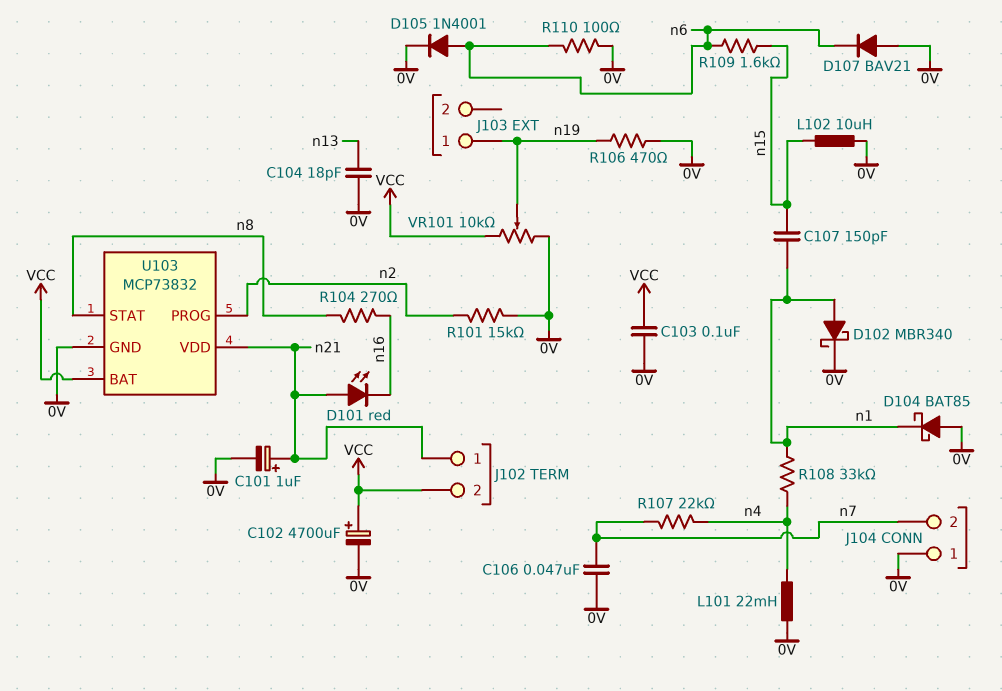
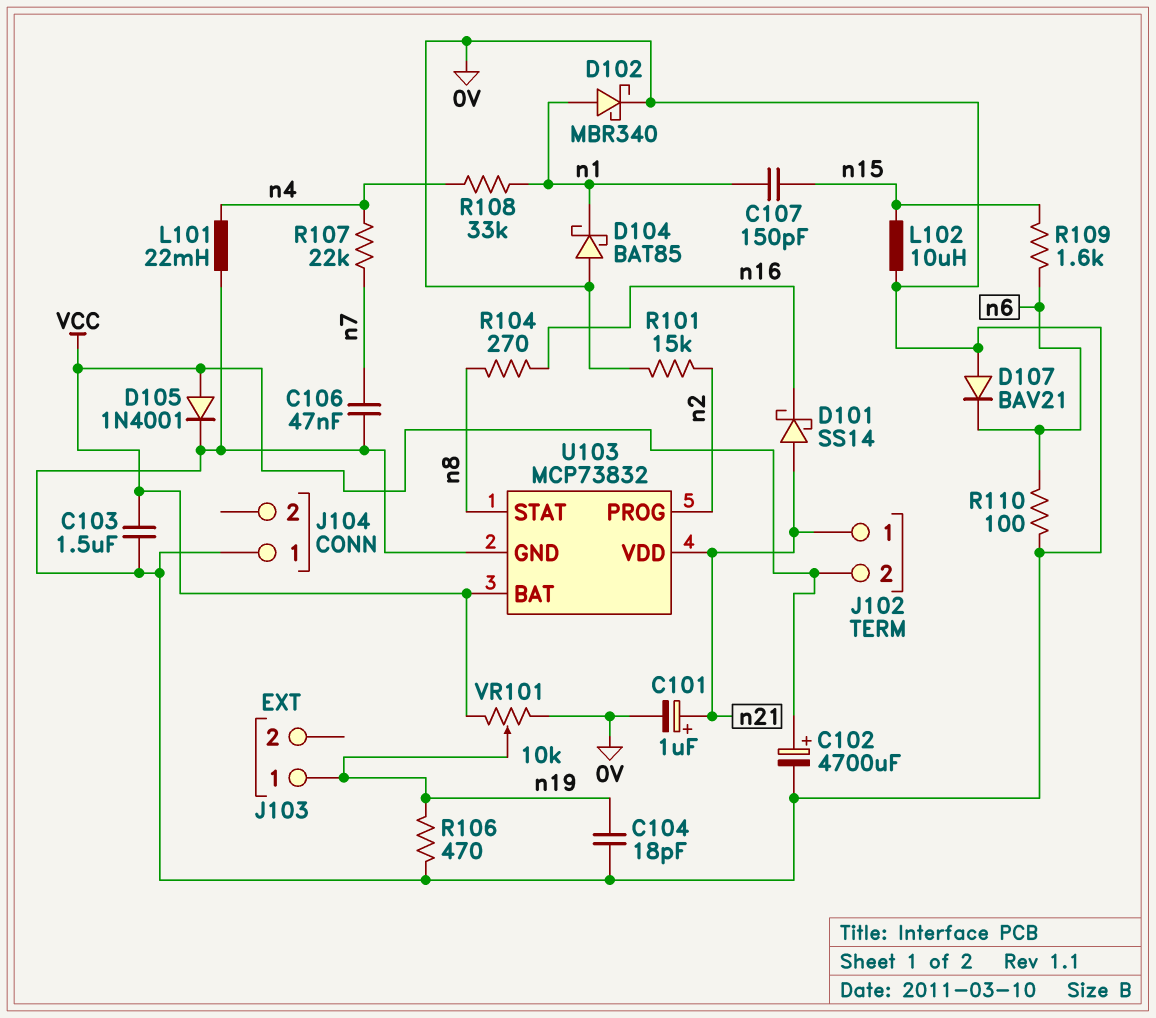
C103: 100nF (0V, VCC) -> 1.5uF (0V, VCC)
C104: 18pF (0V, n13) -> 18pF (0V, n19)
D101: LED red (A n21, K n16) -> schottky SS14 (A n21, K n16)
D105: diode 1N4001 (A n6, K 0V) -> diode 1N4001 (A VCC, K 0V)
J104 pin 2: n7 -> none

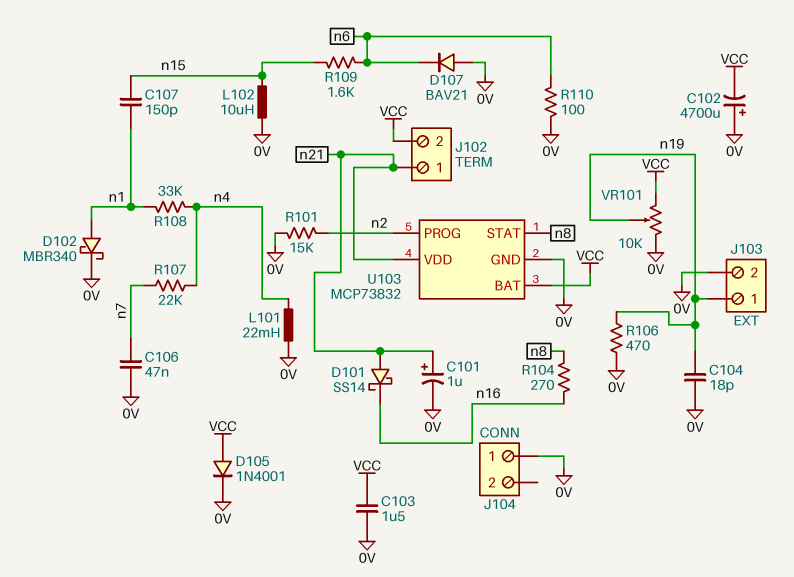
C102: 4700uF (plus VCC, minus 0V) -> 4700uF (plus 0V, minus VCC)
D104: schottky BAT85 (A 0V, K n1) -> none
J103 pin 2: none -> 0V

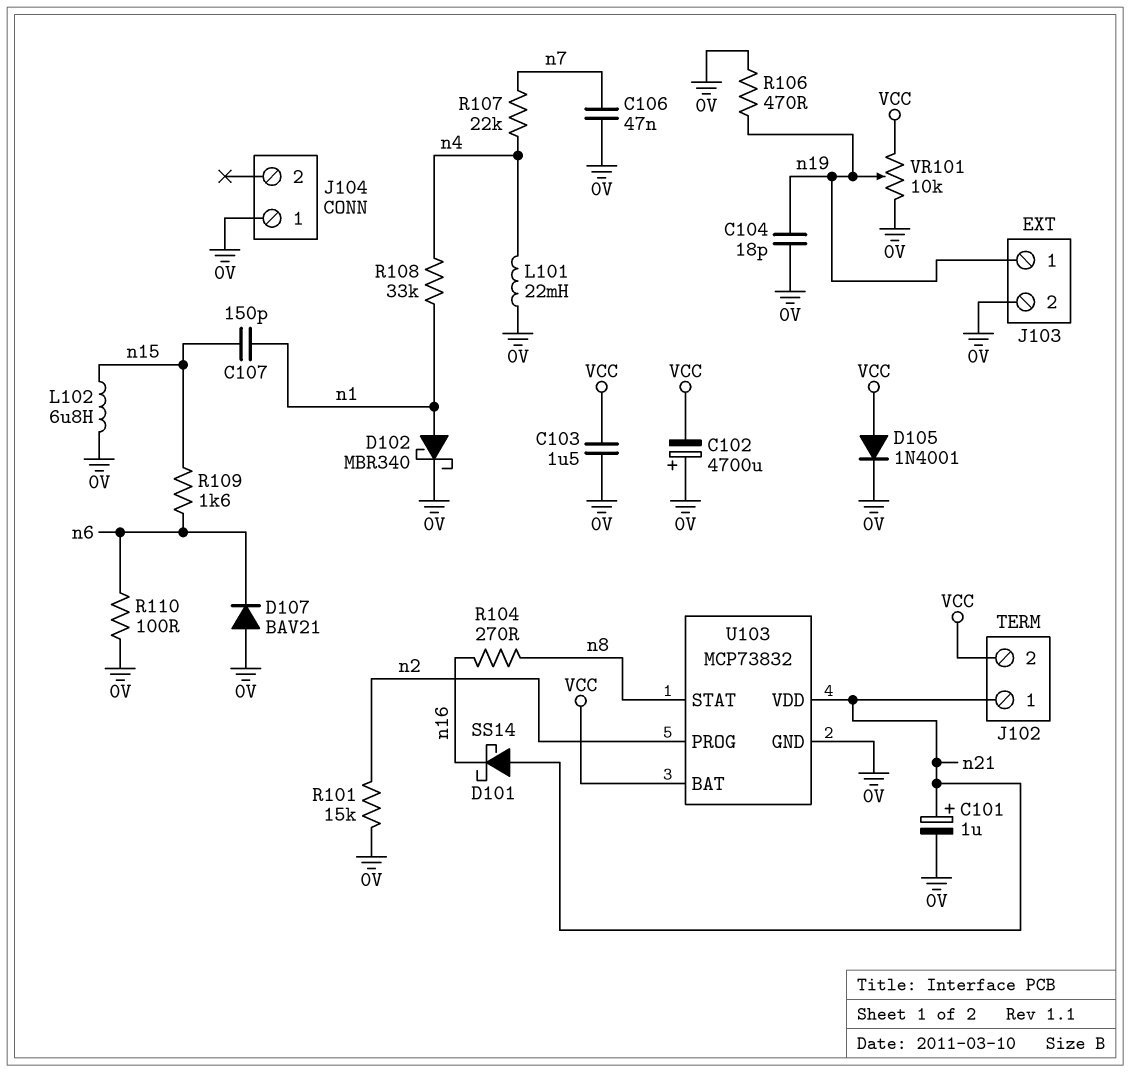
L102: 10uH (0V, n15) -> 6.8uH (0V, n15)

